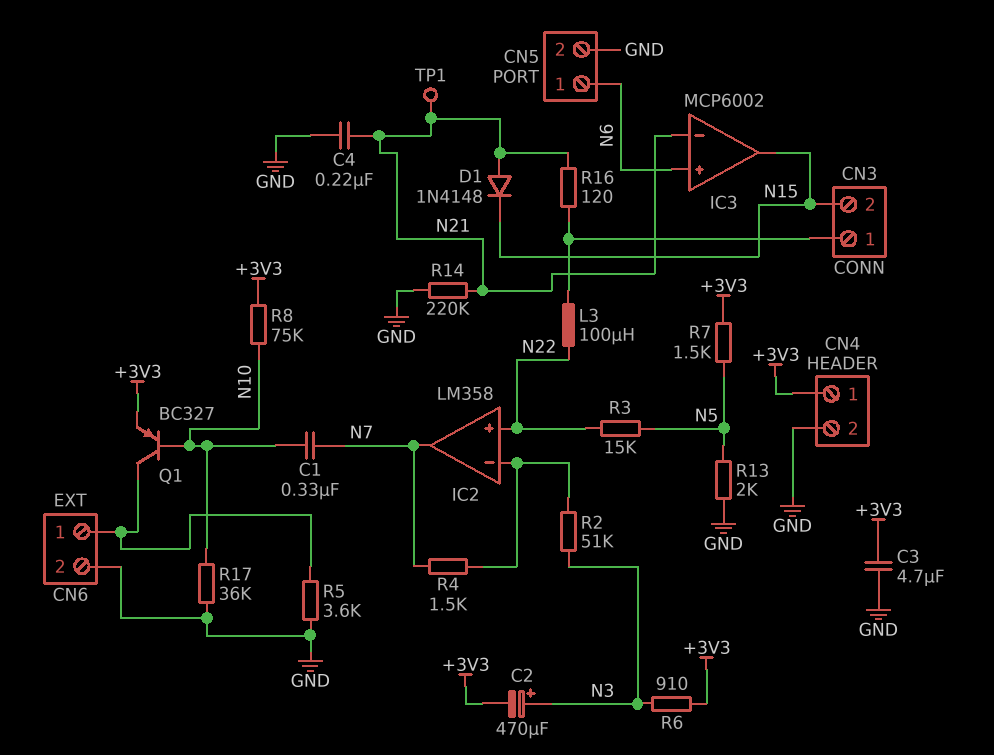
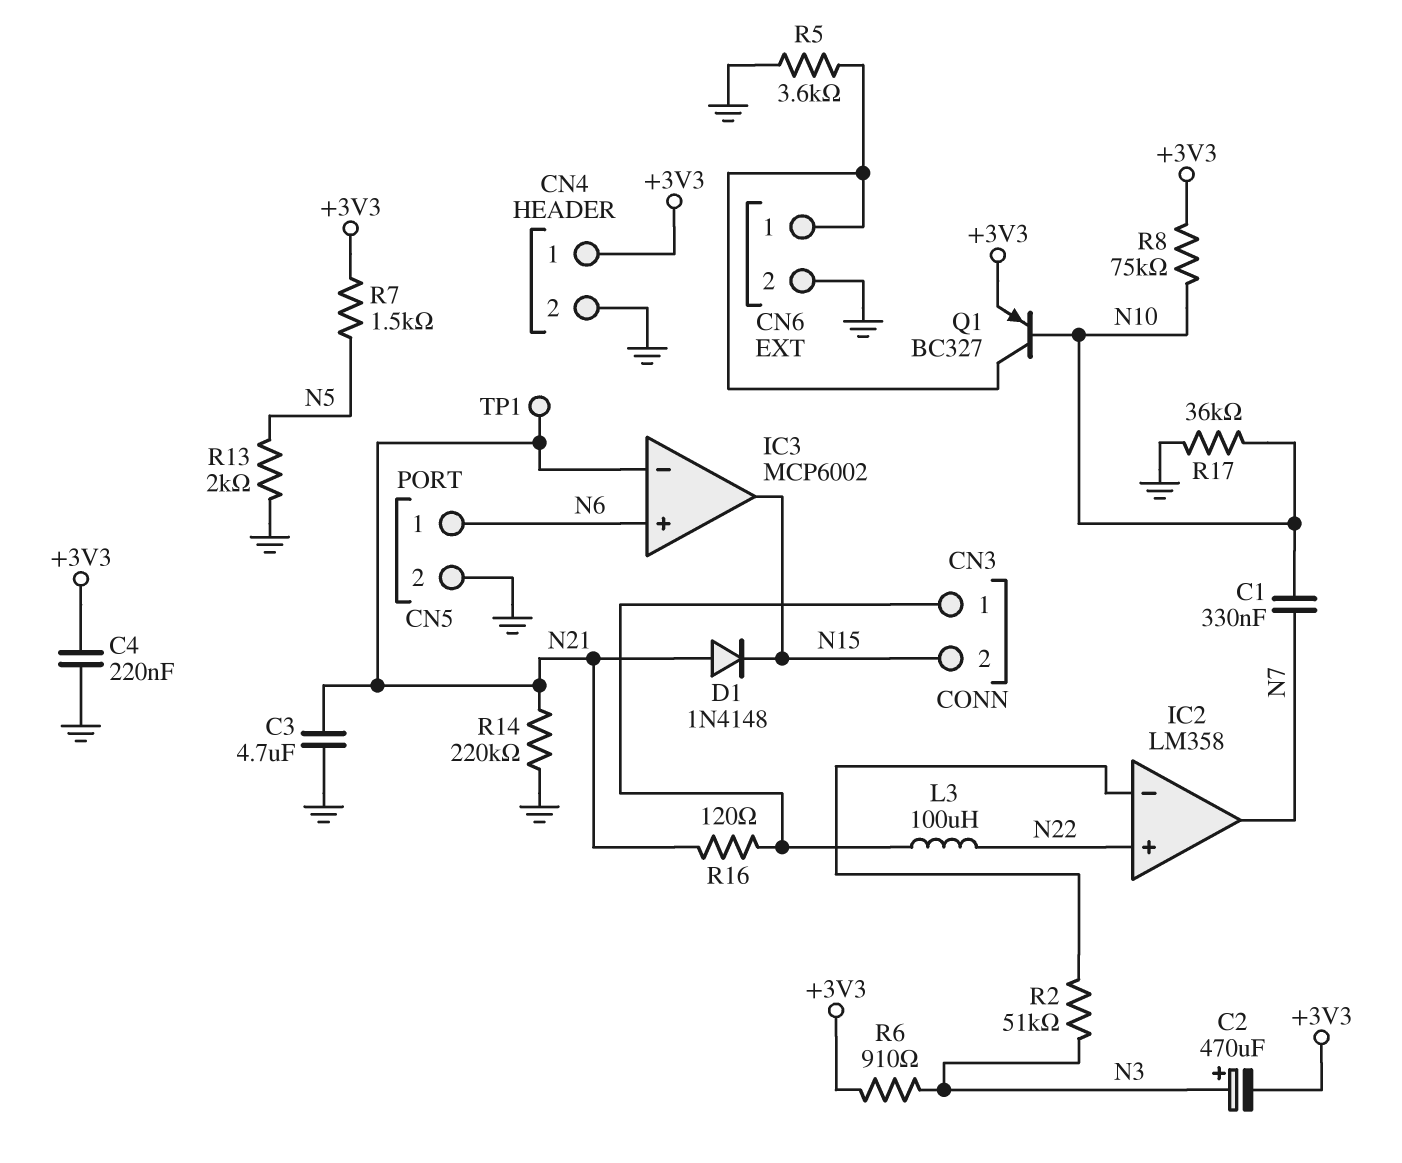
C3: 4.7uF (+3V3, GND) -> 4.7uF (GND, N21)
C4: 220nF (GND, N21) -> 220nF (+3V3, GND)
R3: 15k (N5, N22) -> none
R4: 1.5k (IC2/in-, N7) -> none

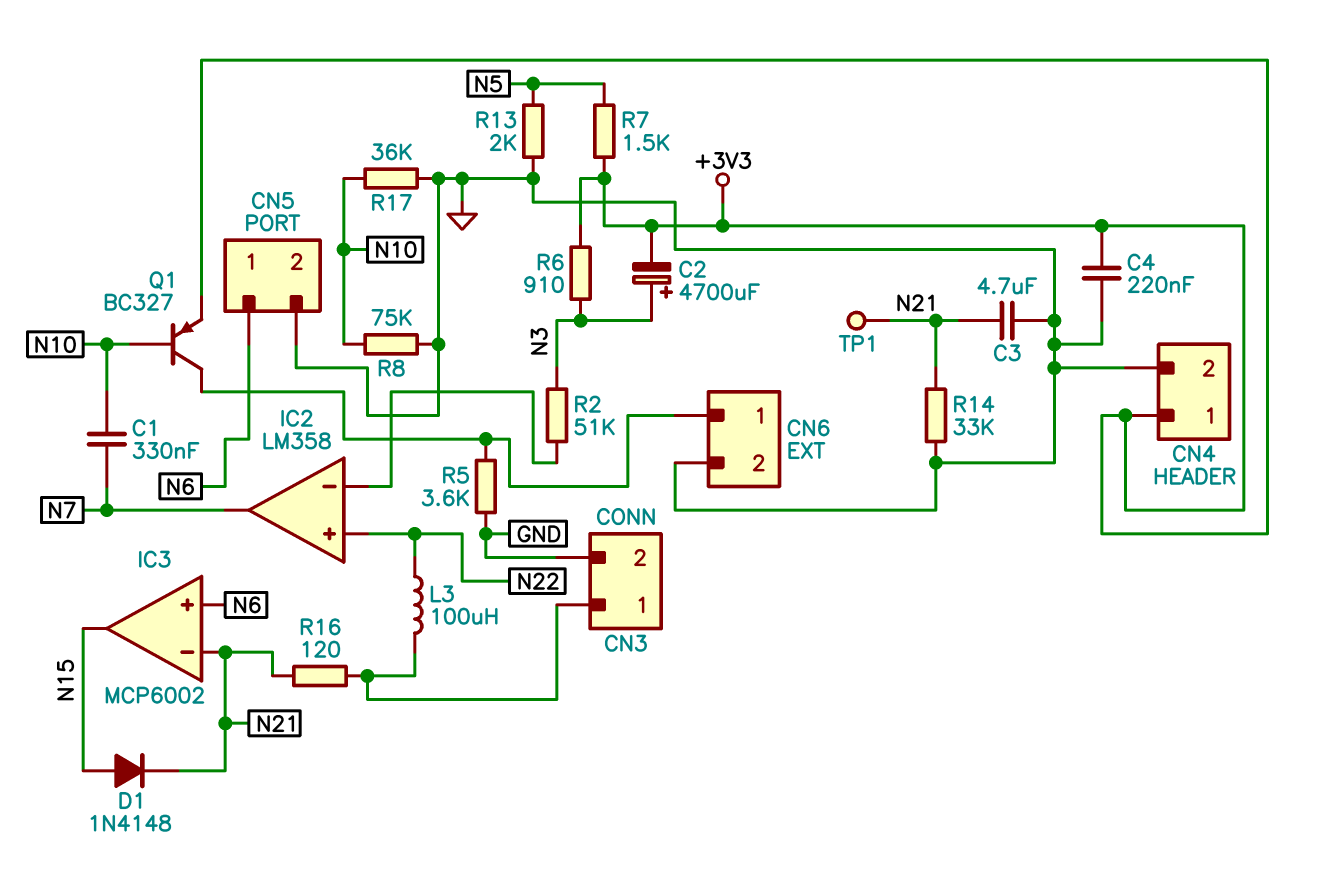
C2: 470uF (plus N3, minus +3V3) -> 4700uF (plus N3, minus +3V3)
CN3 pin 2: N15 -> GND
D1: diode 1N4148 (A N21, K N15) -> diode 1N4148 (A N15, K N21)
R8: 75k (+3V3, N10) -> 75k (GND, N10)
R14: 220k (GND, N21) -> 33k (GND, N21)

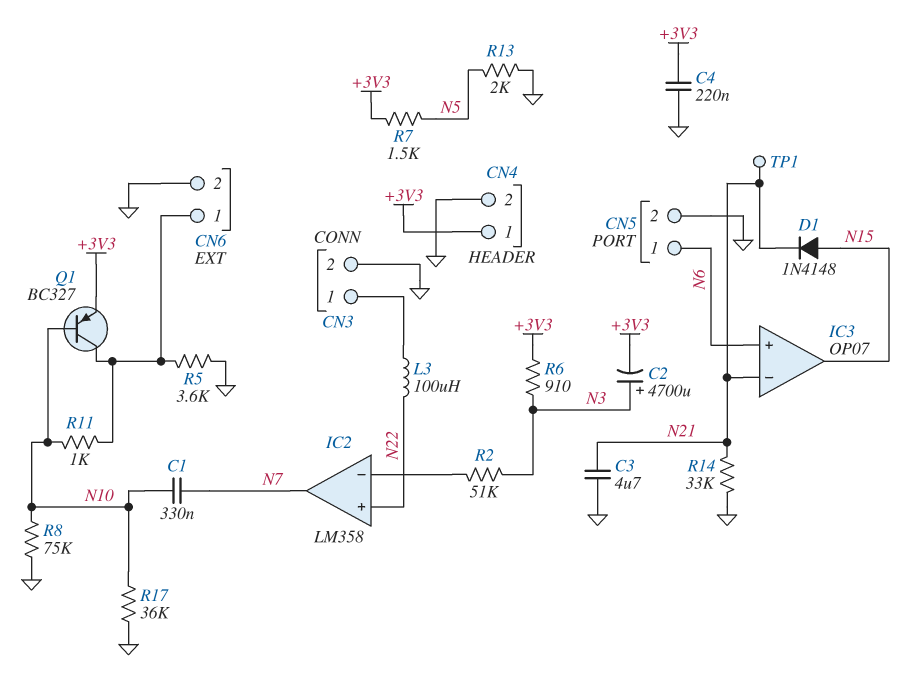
IC3: MCP6002 -> OP07
R11: none -> 1k (CN6/1, N10)
R16: 120 (CN3/1, N21) -> none

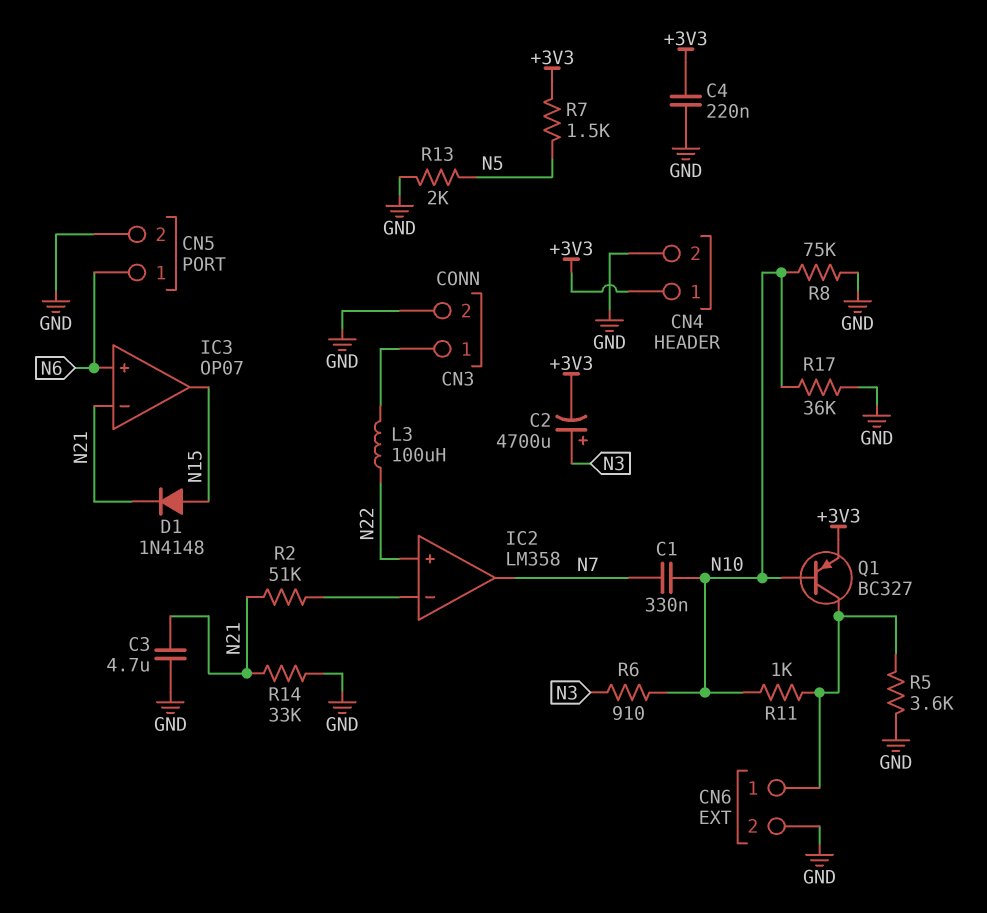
R2: 51k (IC2/in-, N3) -> 51k (IC2/in-, N21)
R6: 910 (+3V3, N3) -> 910 (N3, N10)
TP1: test point (N21) -> none

